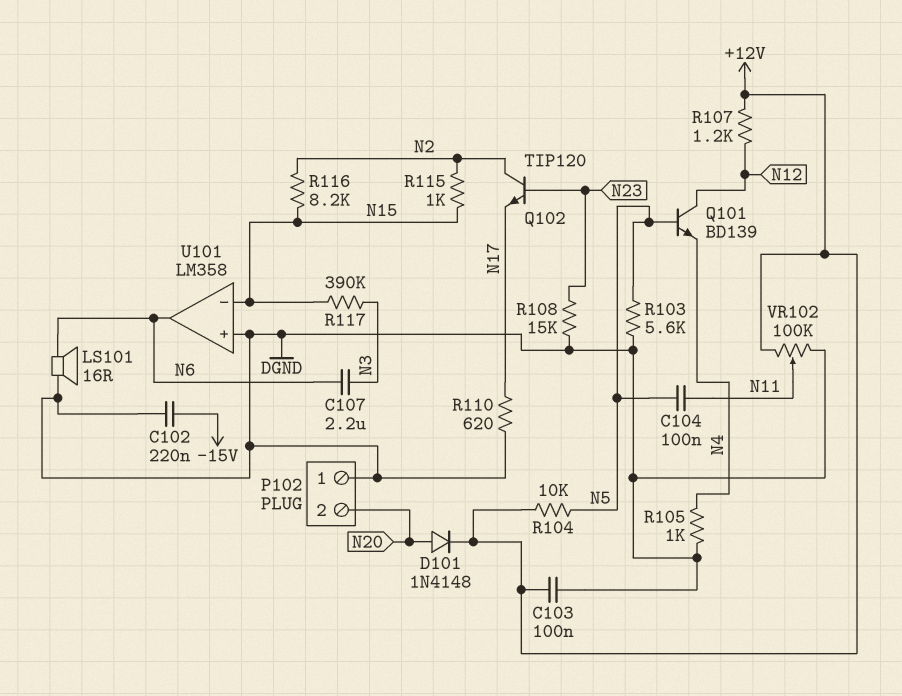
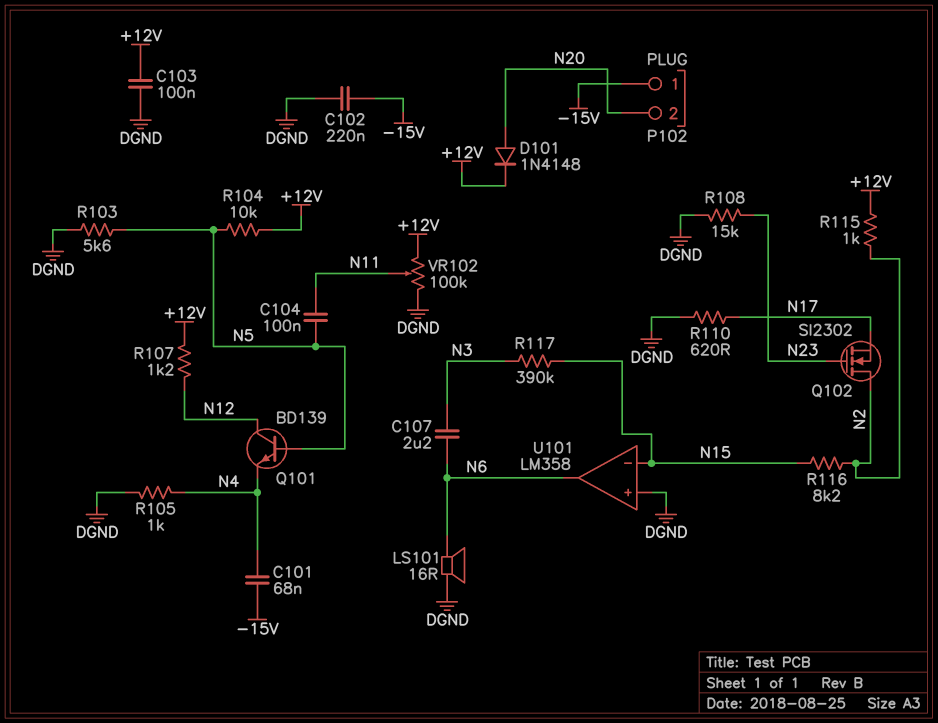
C101: none -> 68nF (-15V, N4)
P102 pin 1: DGND -> -15V
Q102: NPN TIP120 (B N23, C N2, E N17) -> NMOS SI2302 (G N23, D N2, S N17)
R115: 1k (N2, N15) -> 1k (+12V, N2)

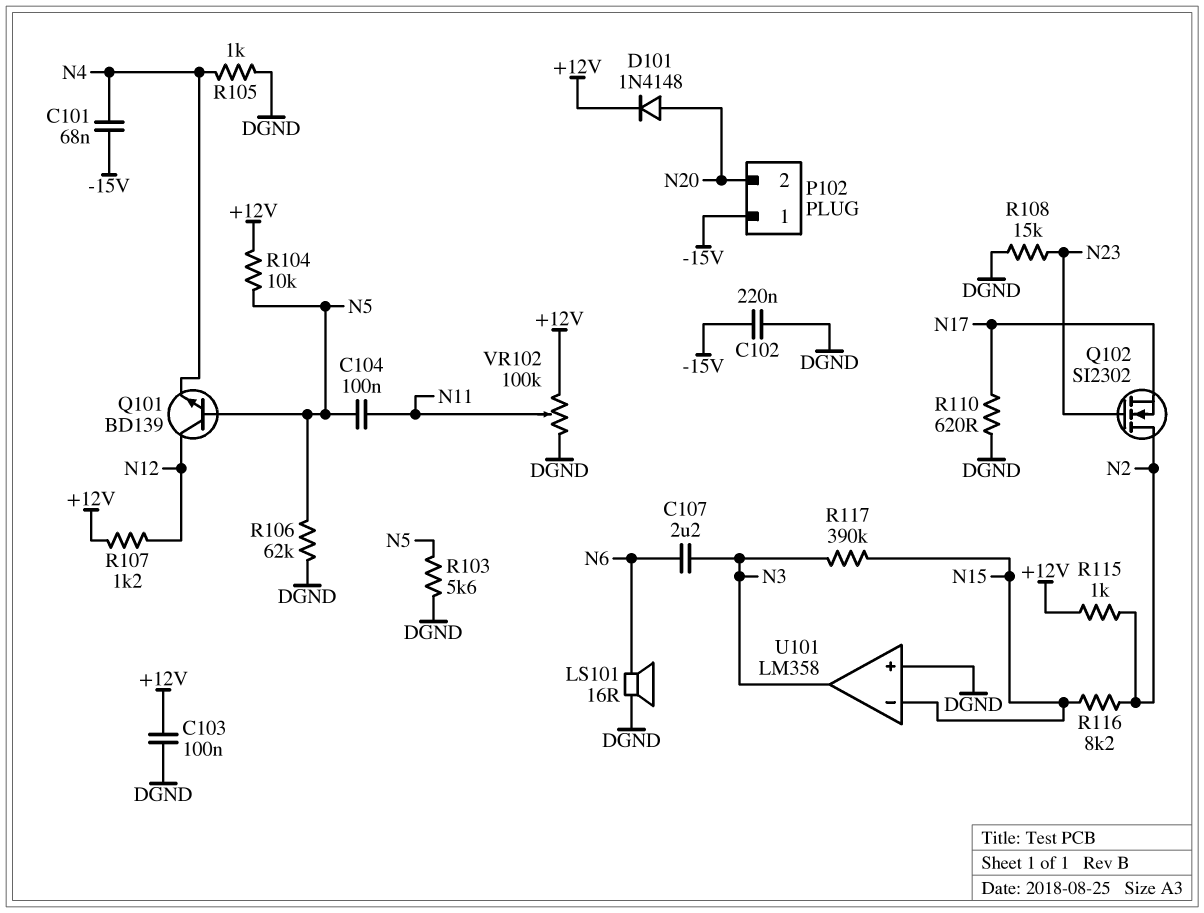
R106: none -> 62k (DGND, N5)
U101 pin out: N6 -> N3

